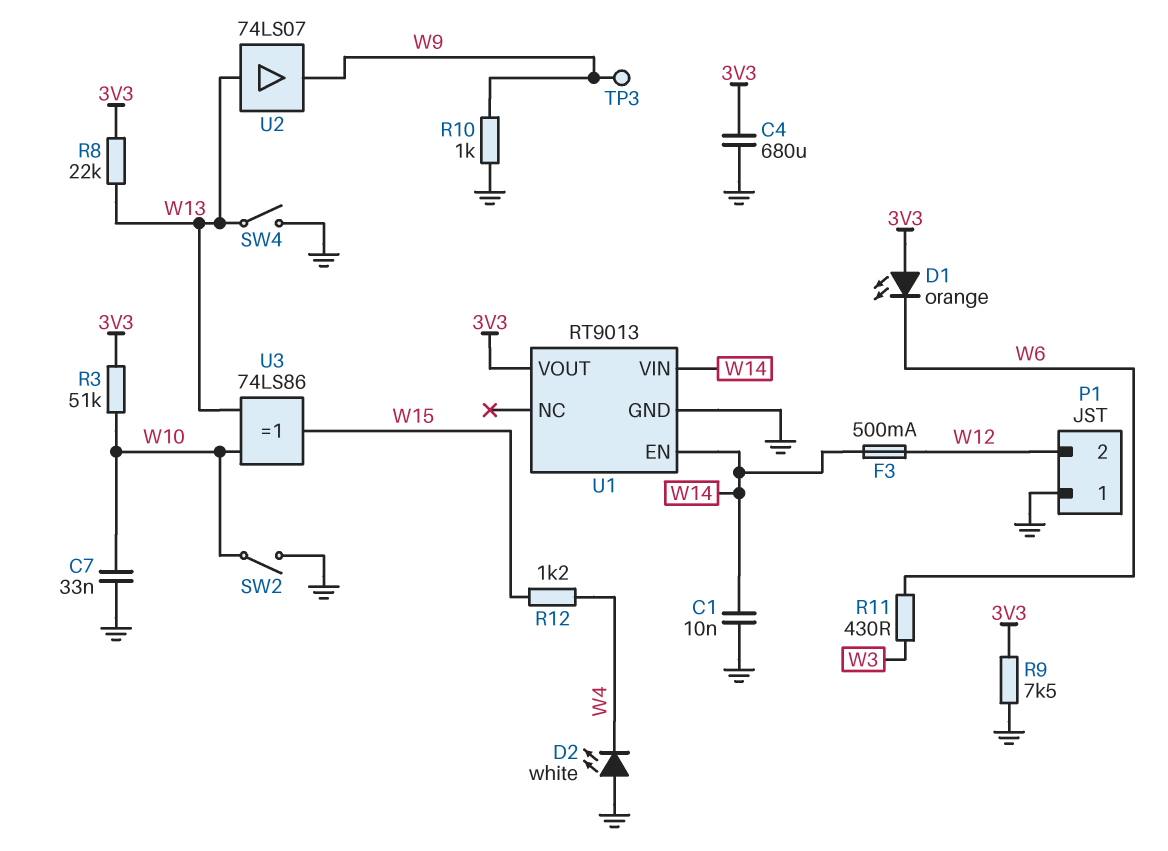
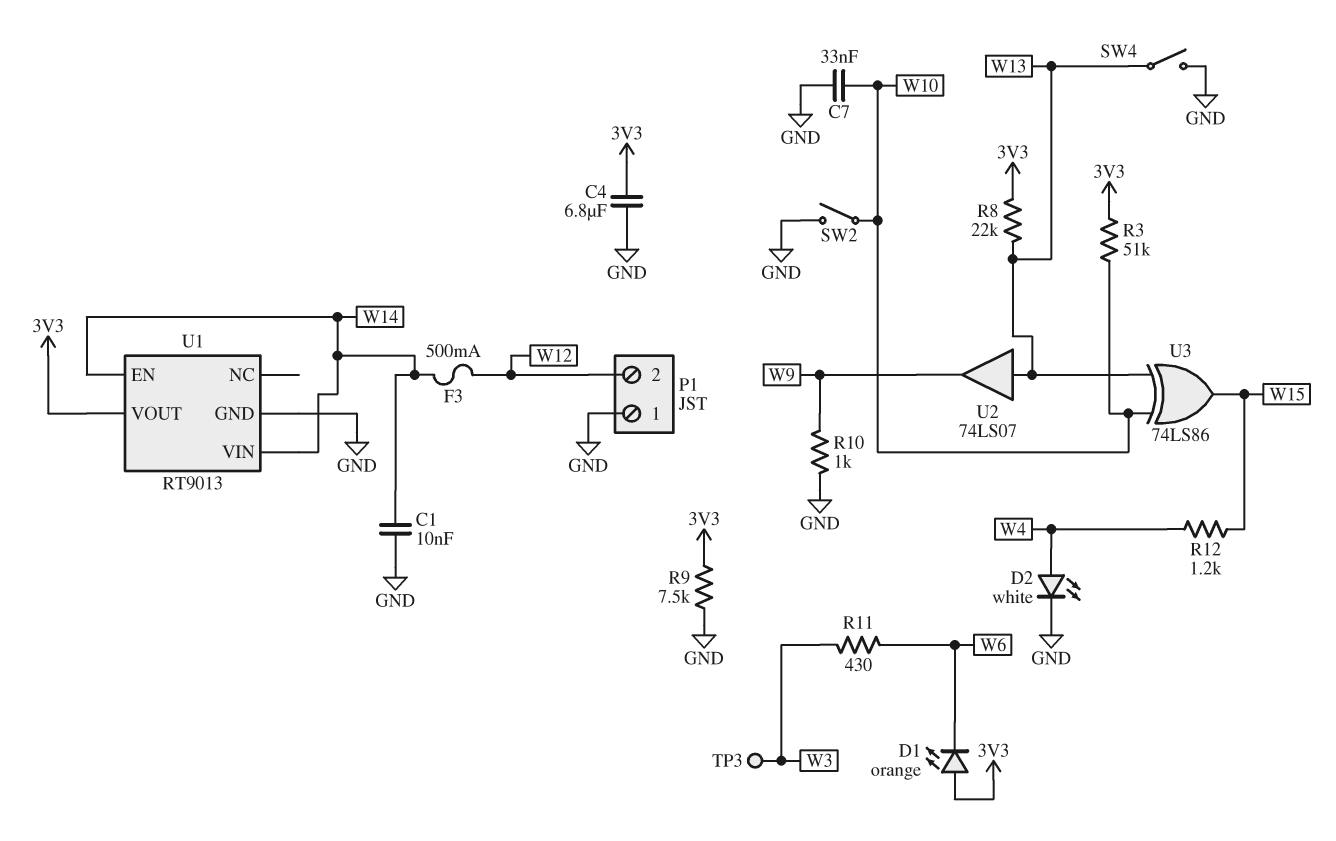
C4: 680uF (3V3, GND) -> 6.8uF (3V3, GND)
D2: LED white (A GND, K W4) -> LED white (A W4, K GND)
TP3: test point (W9) -> test point (W3)

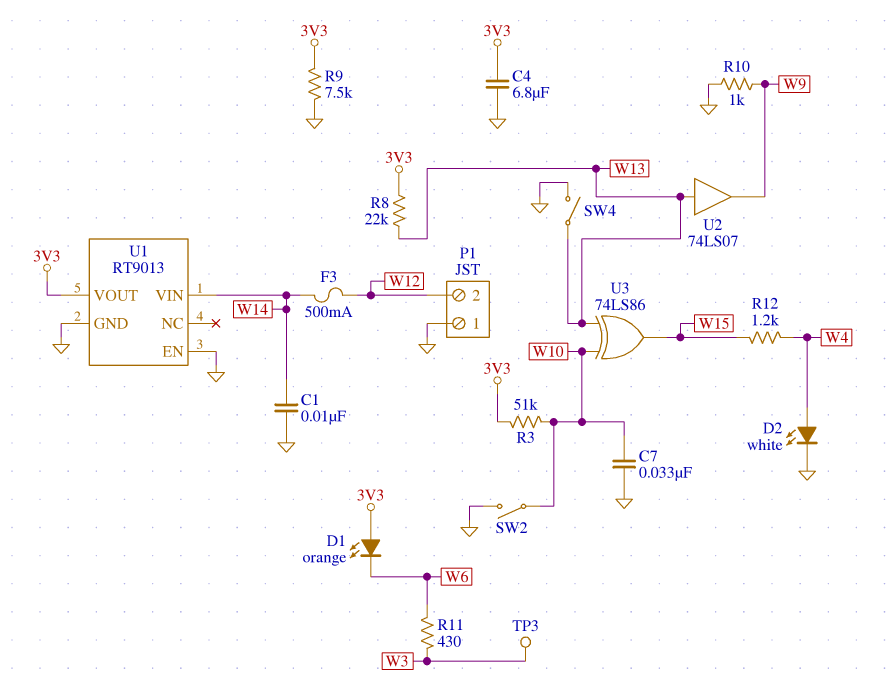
U1 pin EN: W14 -> GND

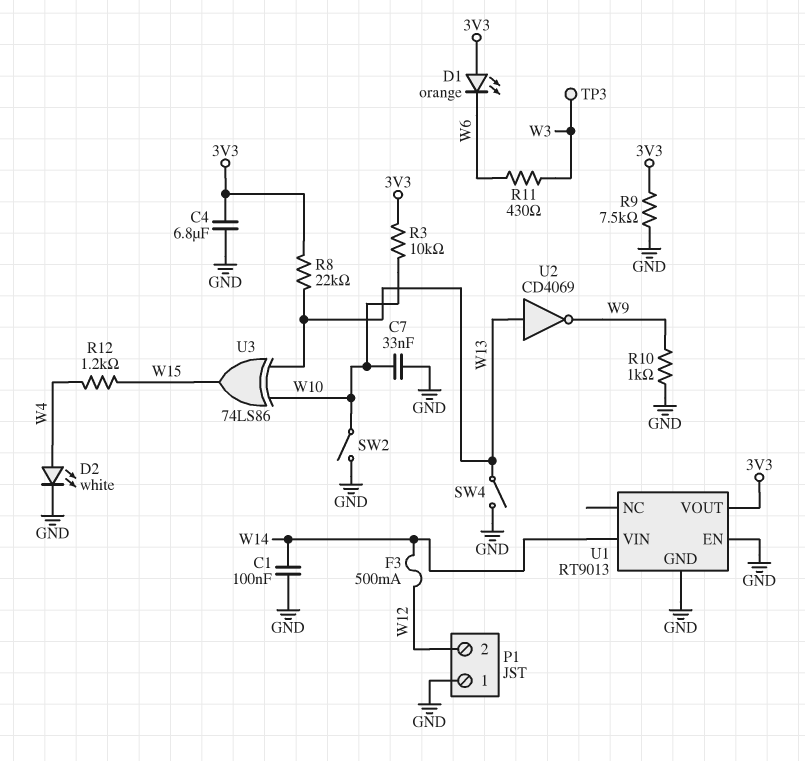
C1: 10nF (GND, W14) -> 100nF (GND, W14)
R3: 51k (3V3, W10) -> 10k (3V3, W10)
U2: buffer 74LS07 (in W13, out W9) -> NOT CD4069 (in W13, out W9)

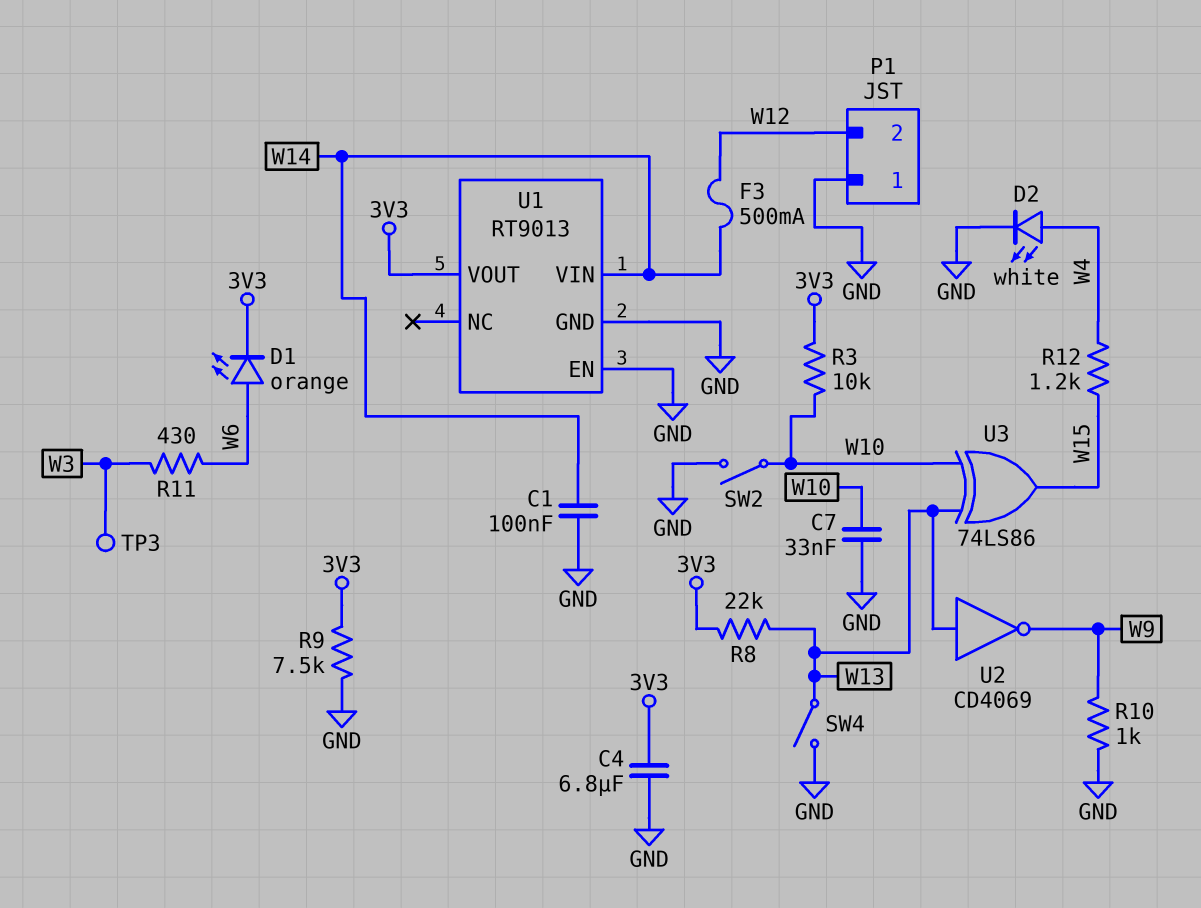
D1: LED orange (A 3V3, K W6) -> LED orange (A W6, K 3V3)

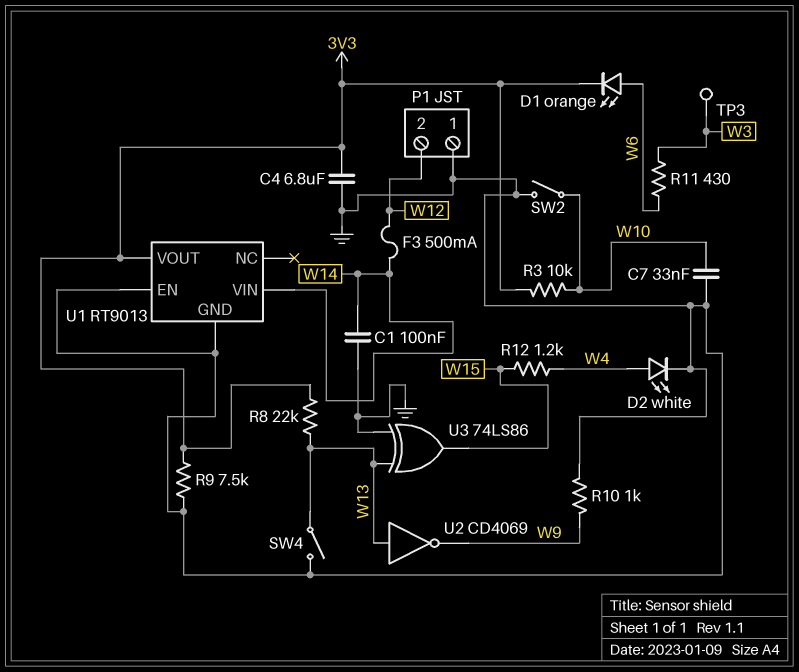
U3: XOR 74LS86 (in W10, in W13, out W15) -> XOR 74LS86 (in GND, in W13, out W15)

